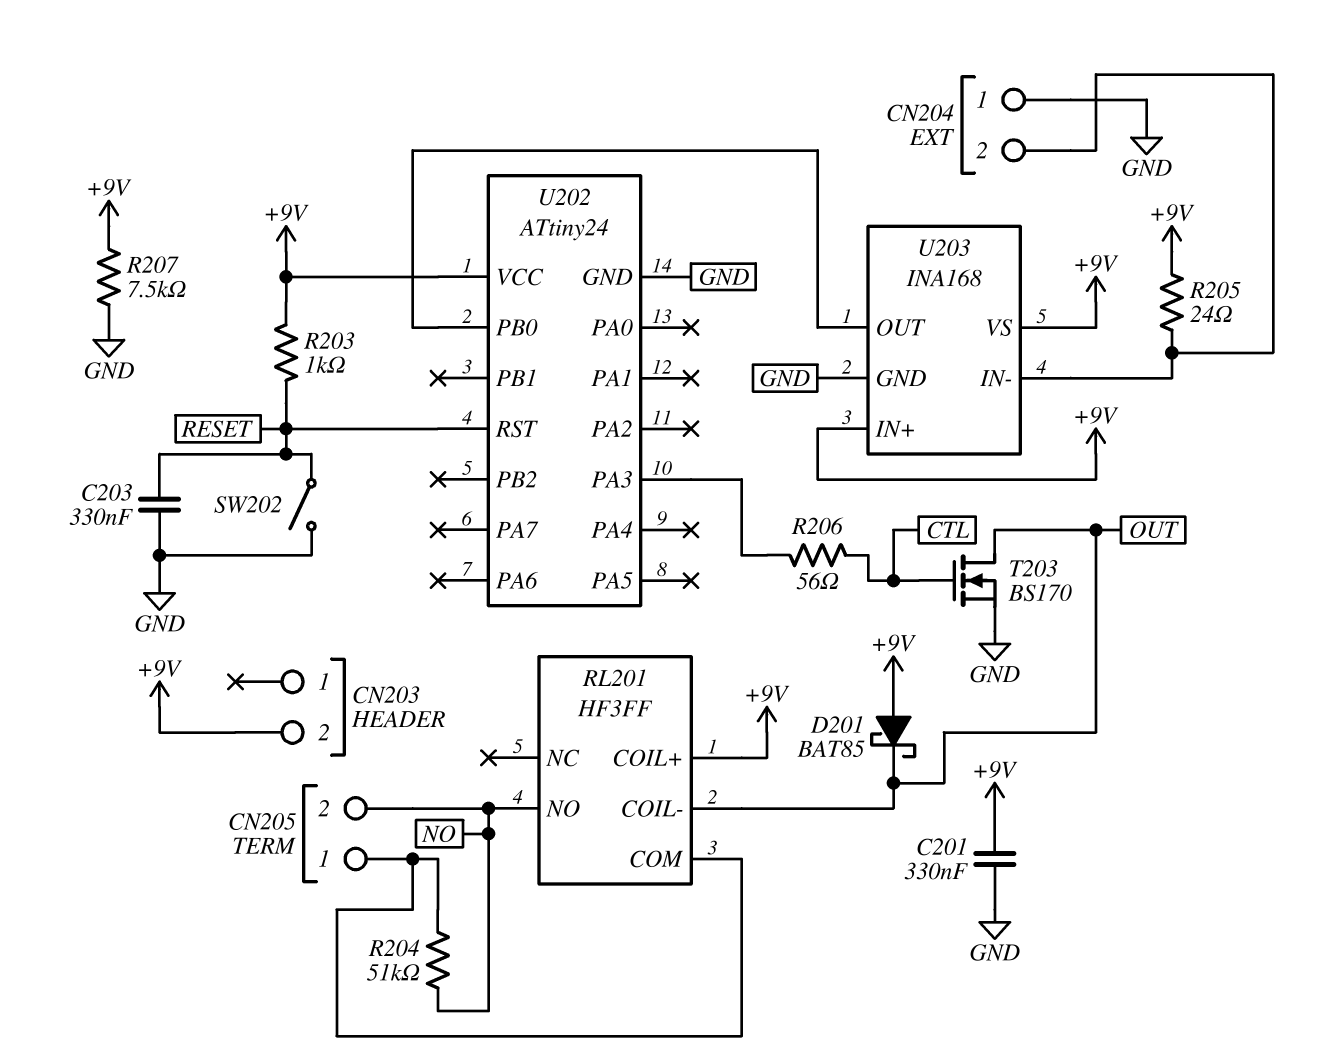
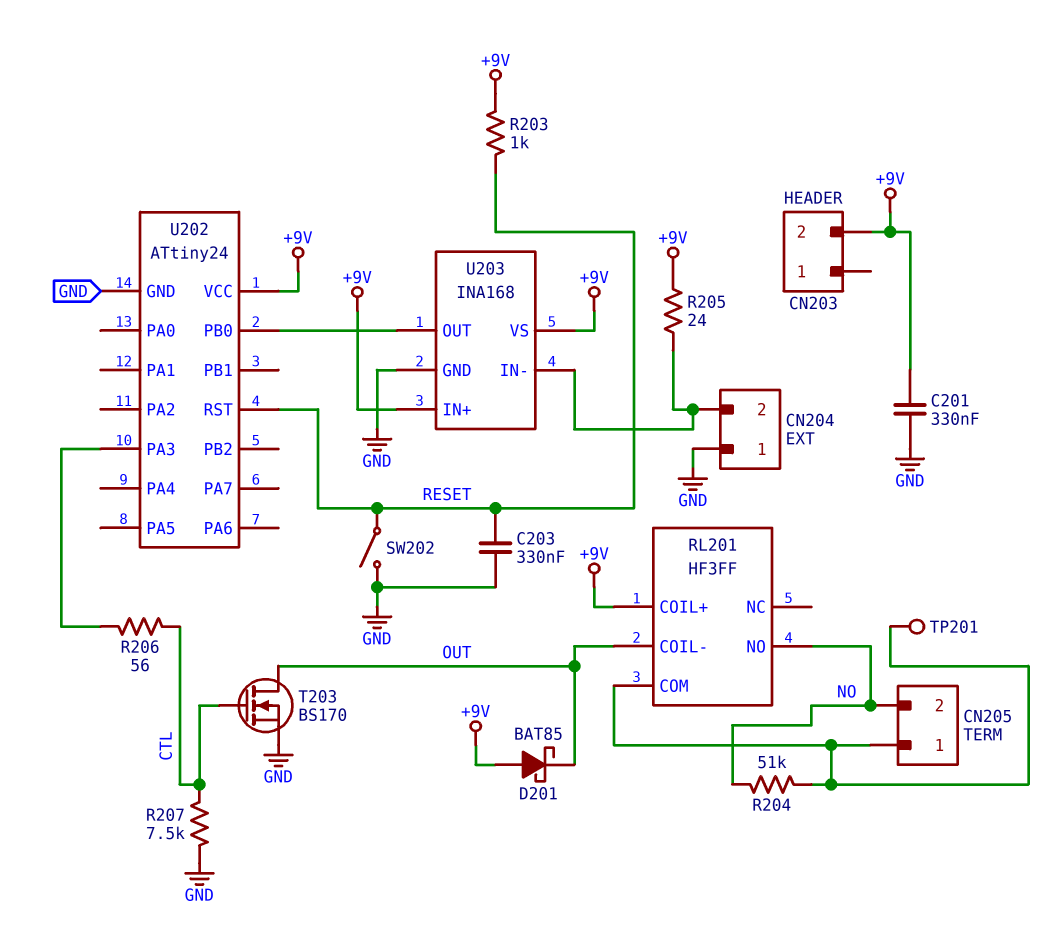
R207: 7.5k (+9V, GND) -> 7.5k (CTL, GND)
TP201: none -> test point (CN205/1)

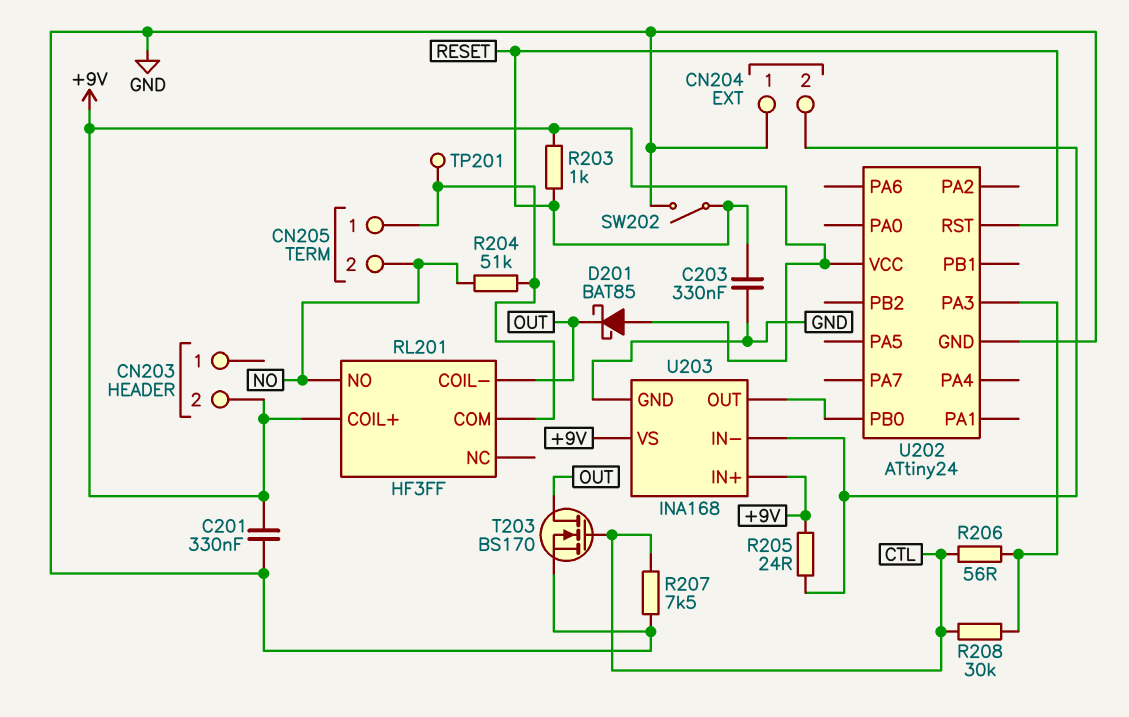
R208: none -> 30k (CTL, U202/PA3)

